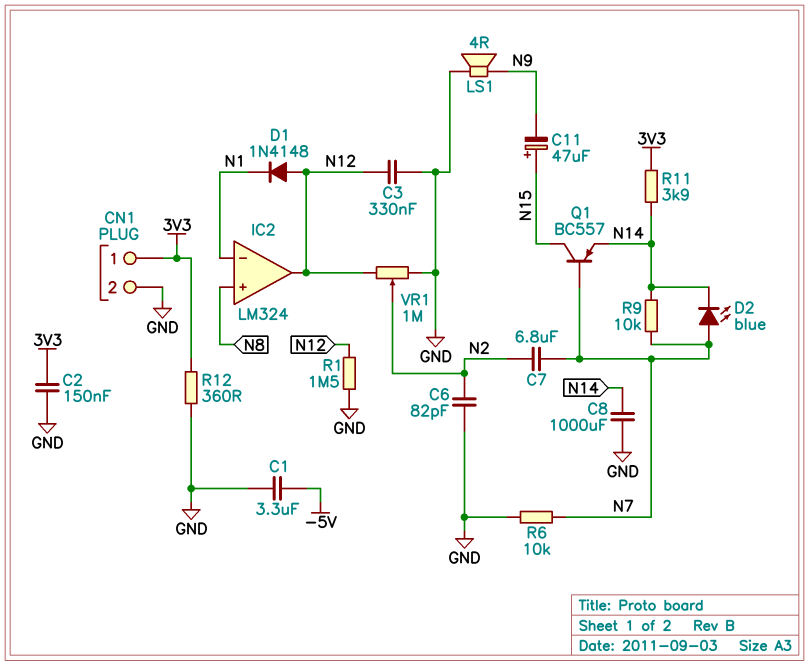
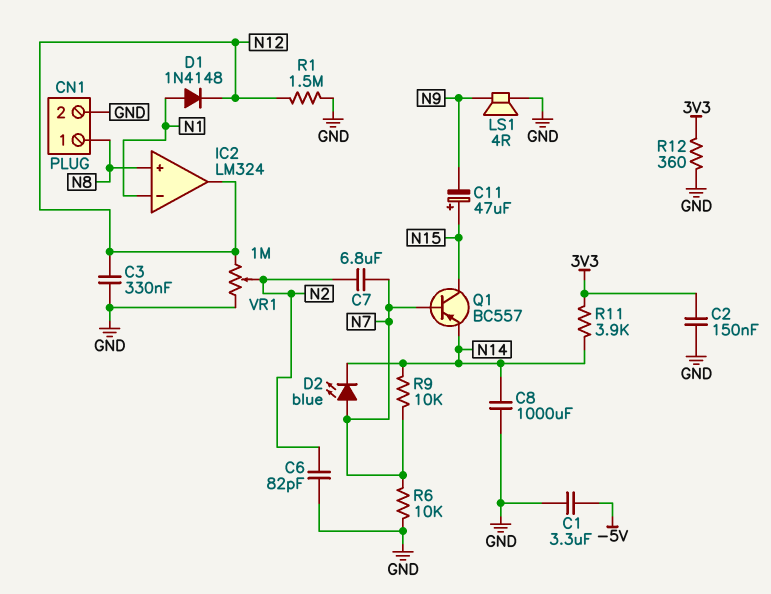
CN1 pin 1: 3V3 -> N8
D1: diode 1N4148 (A N12, K N1) -> diode 1N4148 (A N1, K N12)

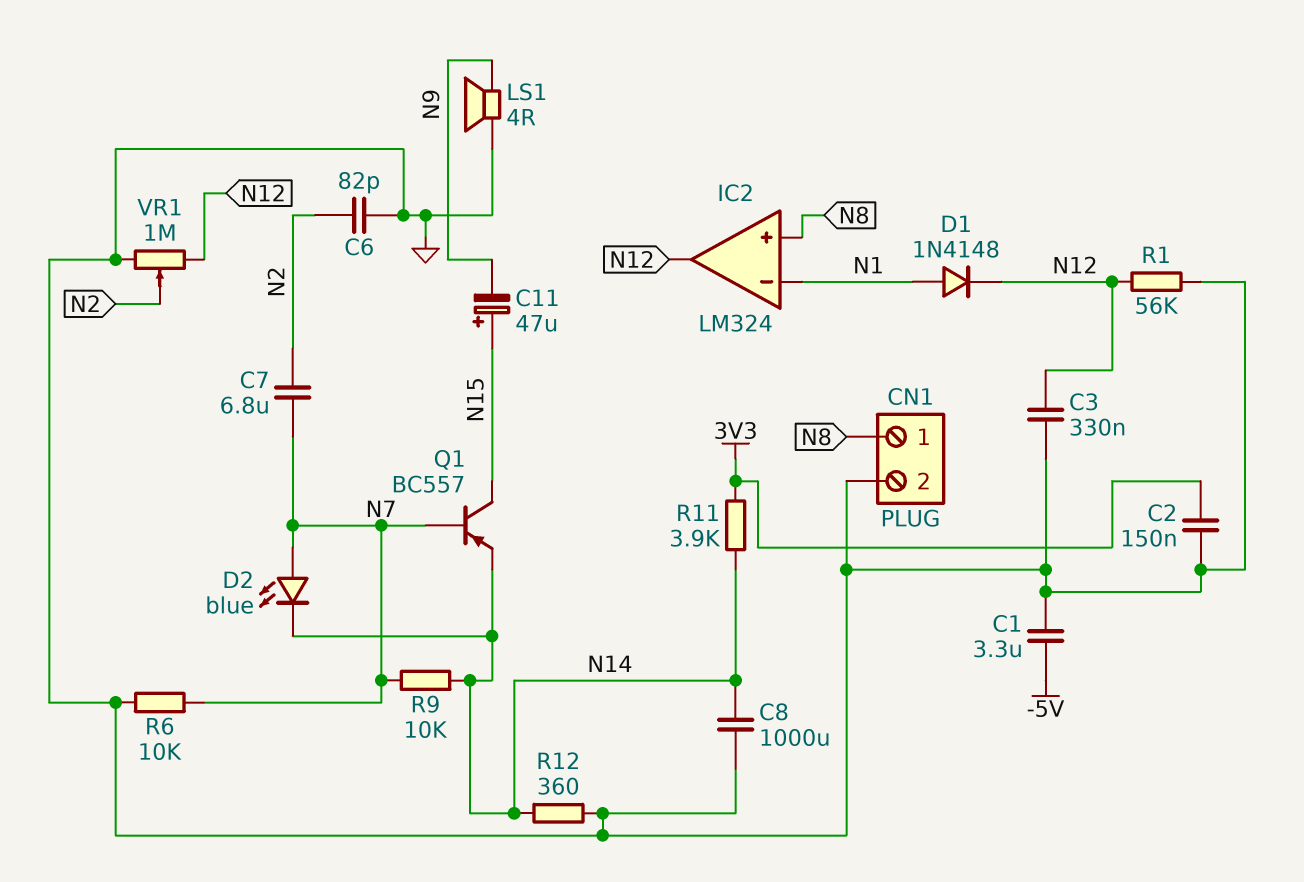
R1: 1.5M (GND, N12) -> 56k (GND, N12)
R12: 360 (3V3, GND) -> 360 (GND, N14)

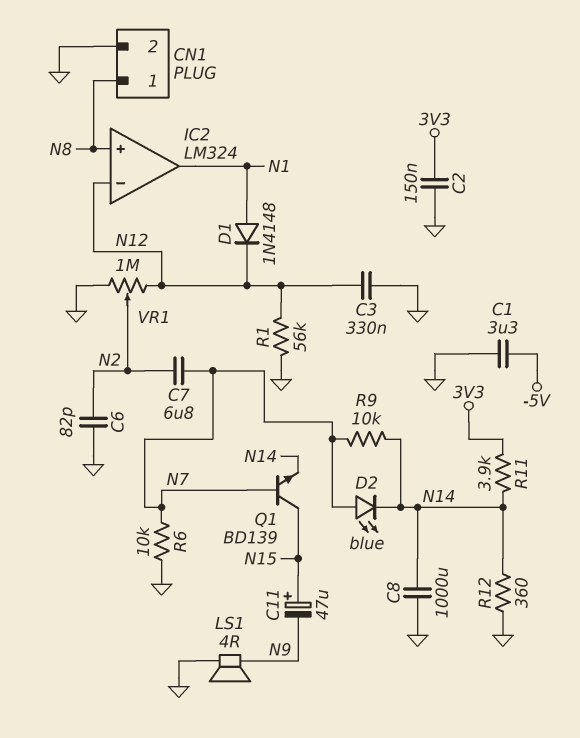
IC2 pin in-: N1 -> N12
IC2 pin out: N12 -> N1
Q1: PNP BC557 (B N7, C N15, E N14) -> NPN BD139 (B N7, C N15, E N14)

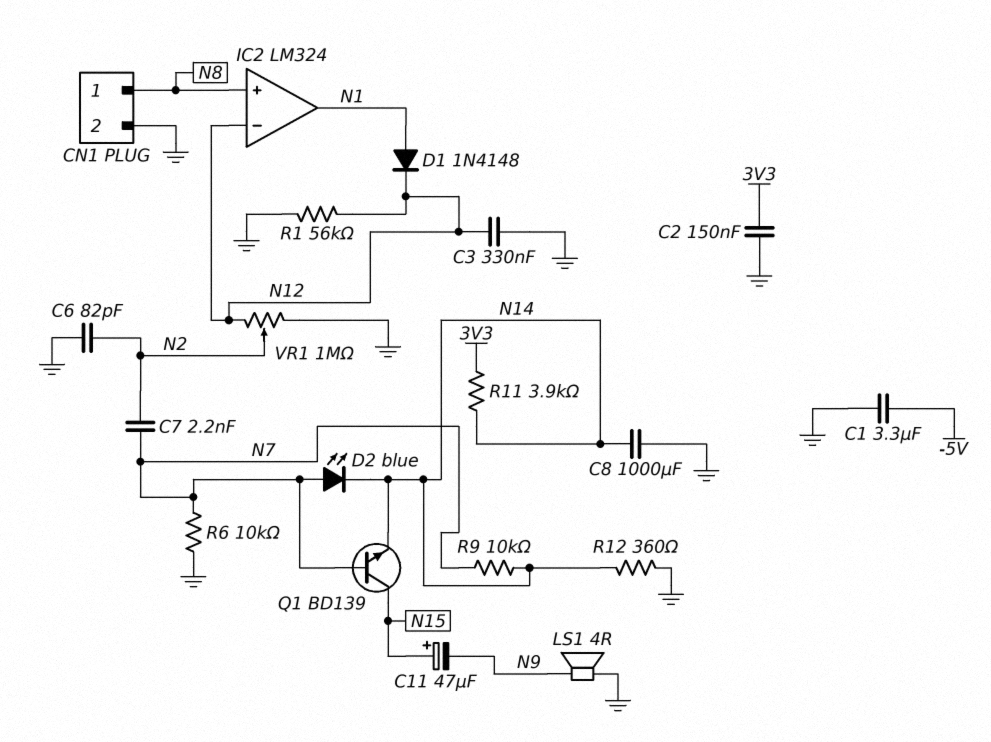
C7: 6.8uF (N2, N7) -> 2.2nF (N2, N7)

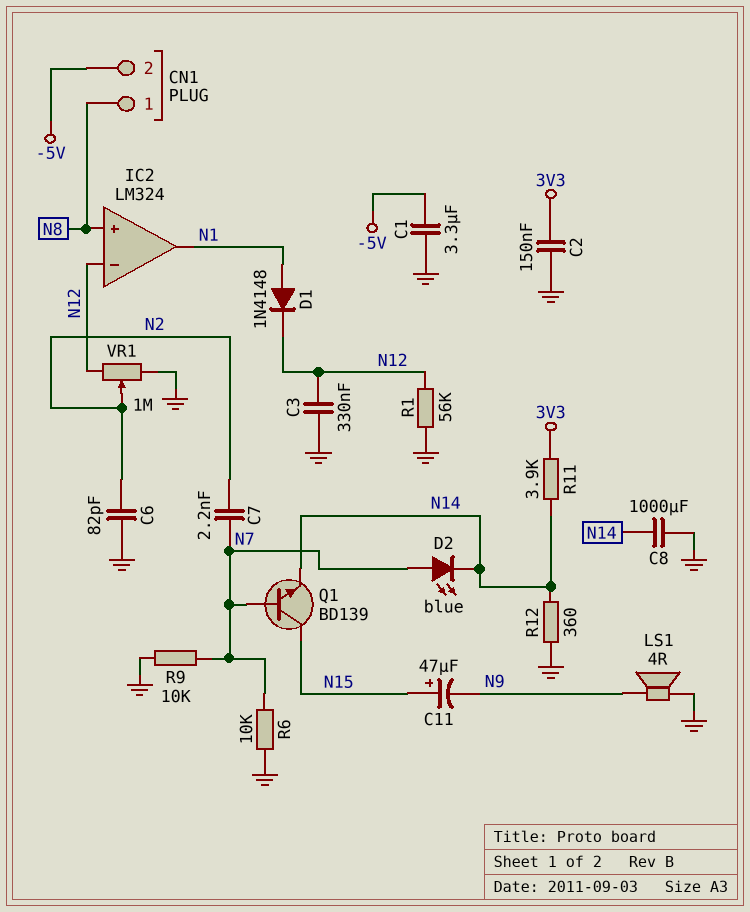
CN1 pin 2: GND -> -5V
R9: 10k (N7, N14) -> 10k (GND, N7)

